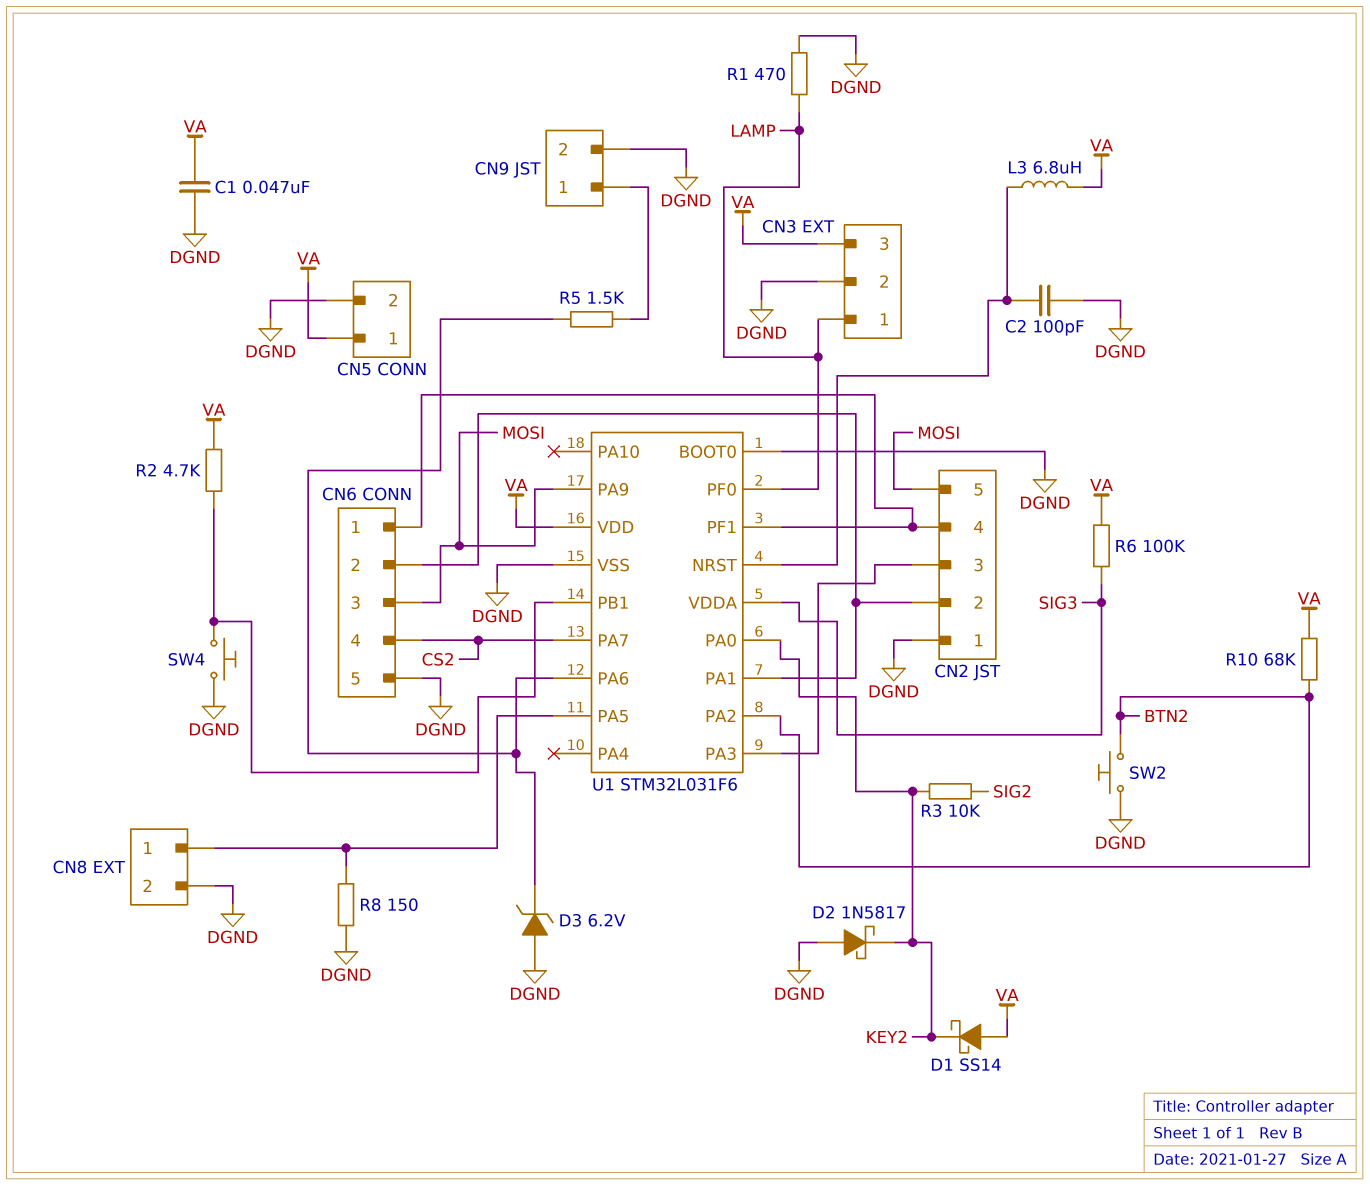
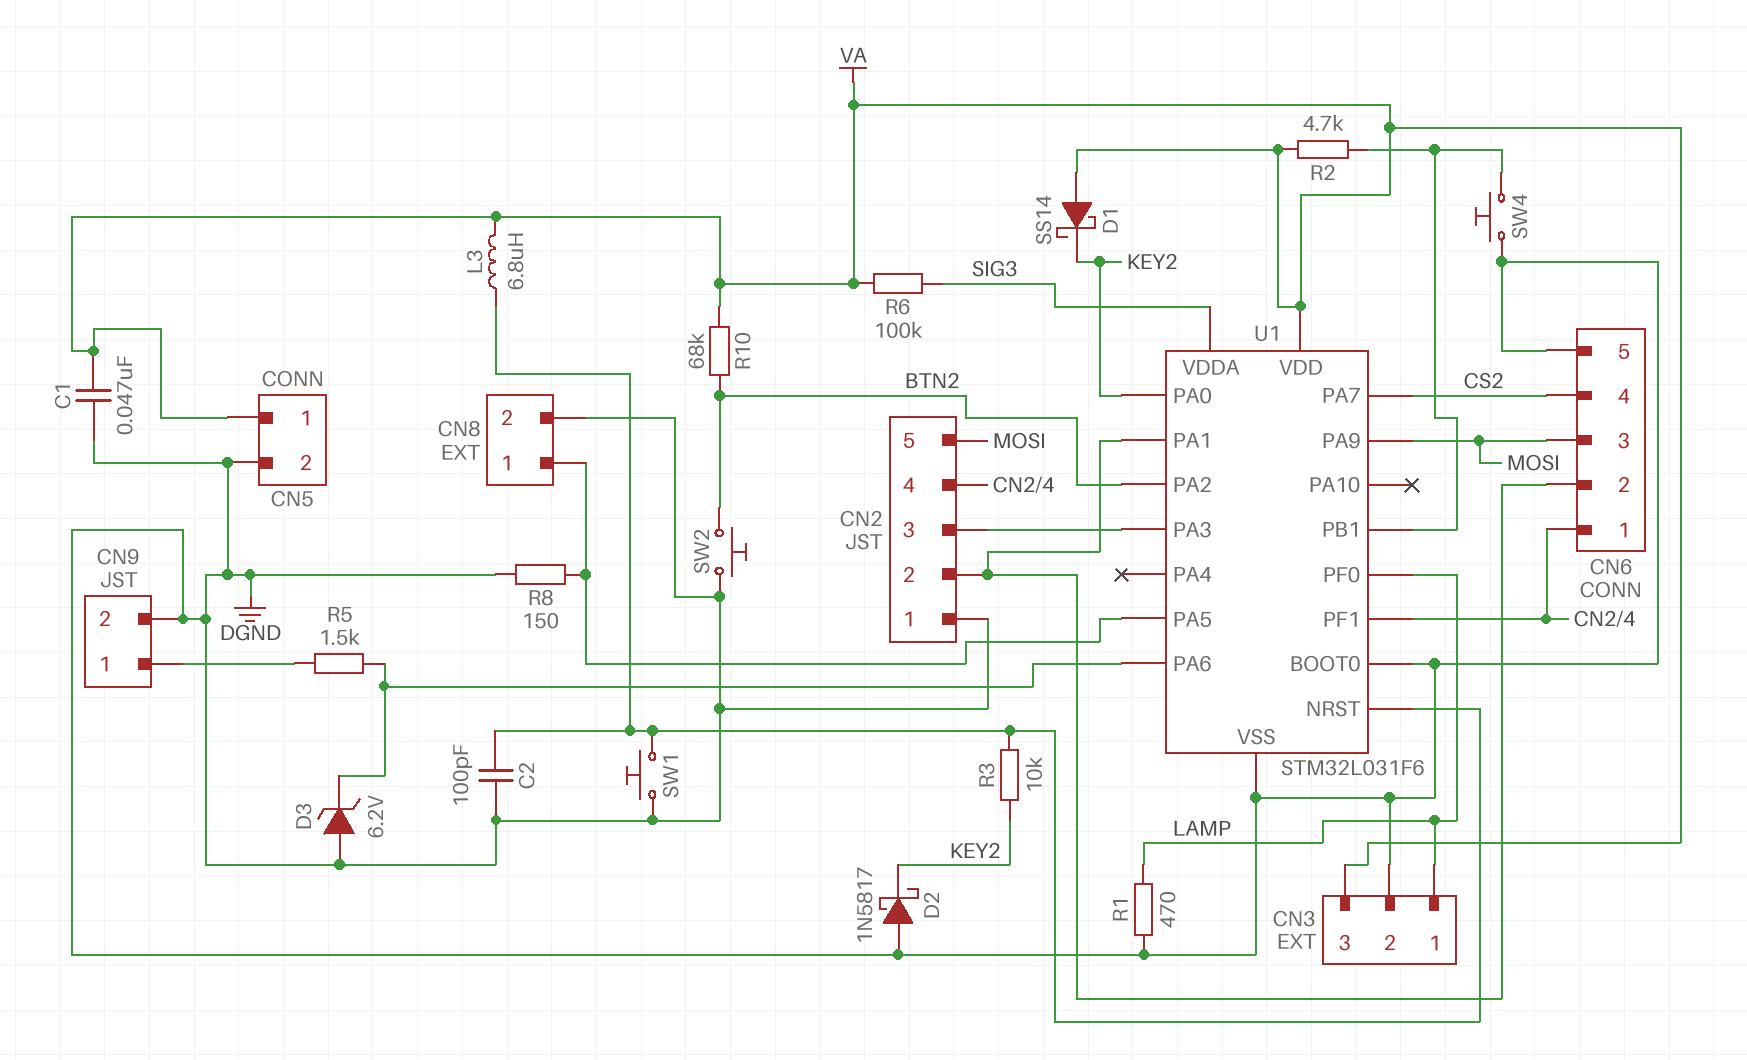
R3: 10k (KEY2, SIG2) -> 10k (KEY2, U1/NRST)
SW1: none -> button (DGND, U1/NRST)

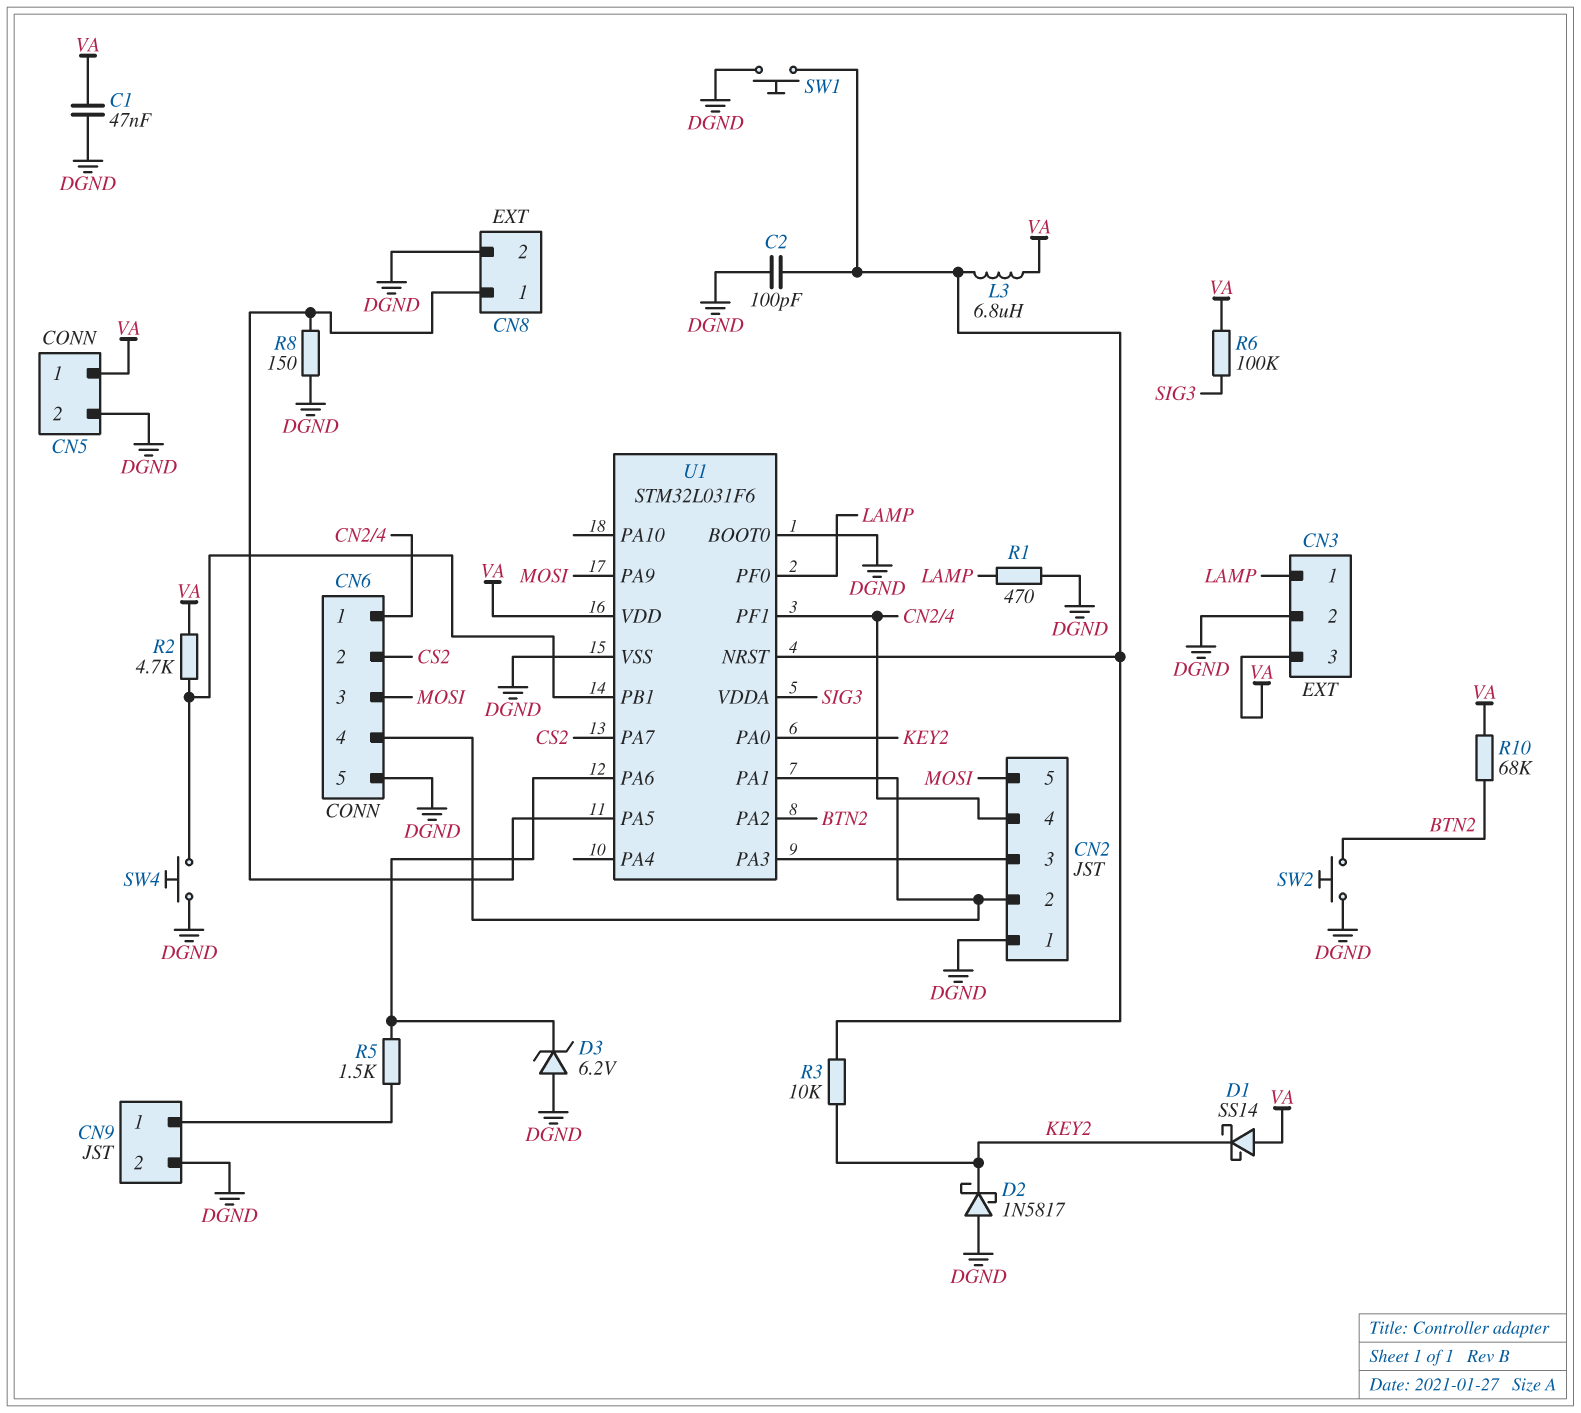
CN6 pin 2: CN2/2 -> CS2
CN6 pin 4: CS2 -> CN2/2

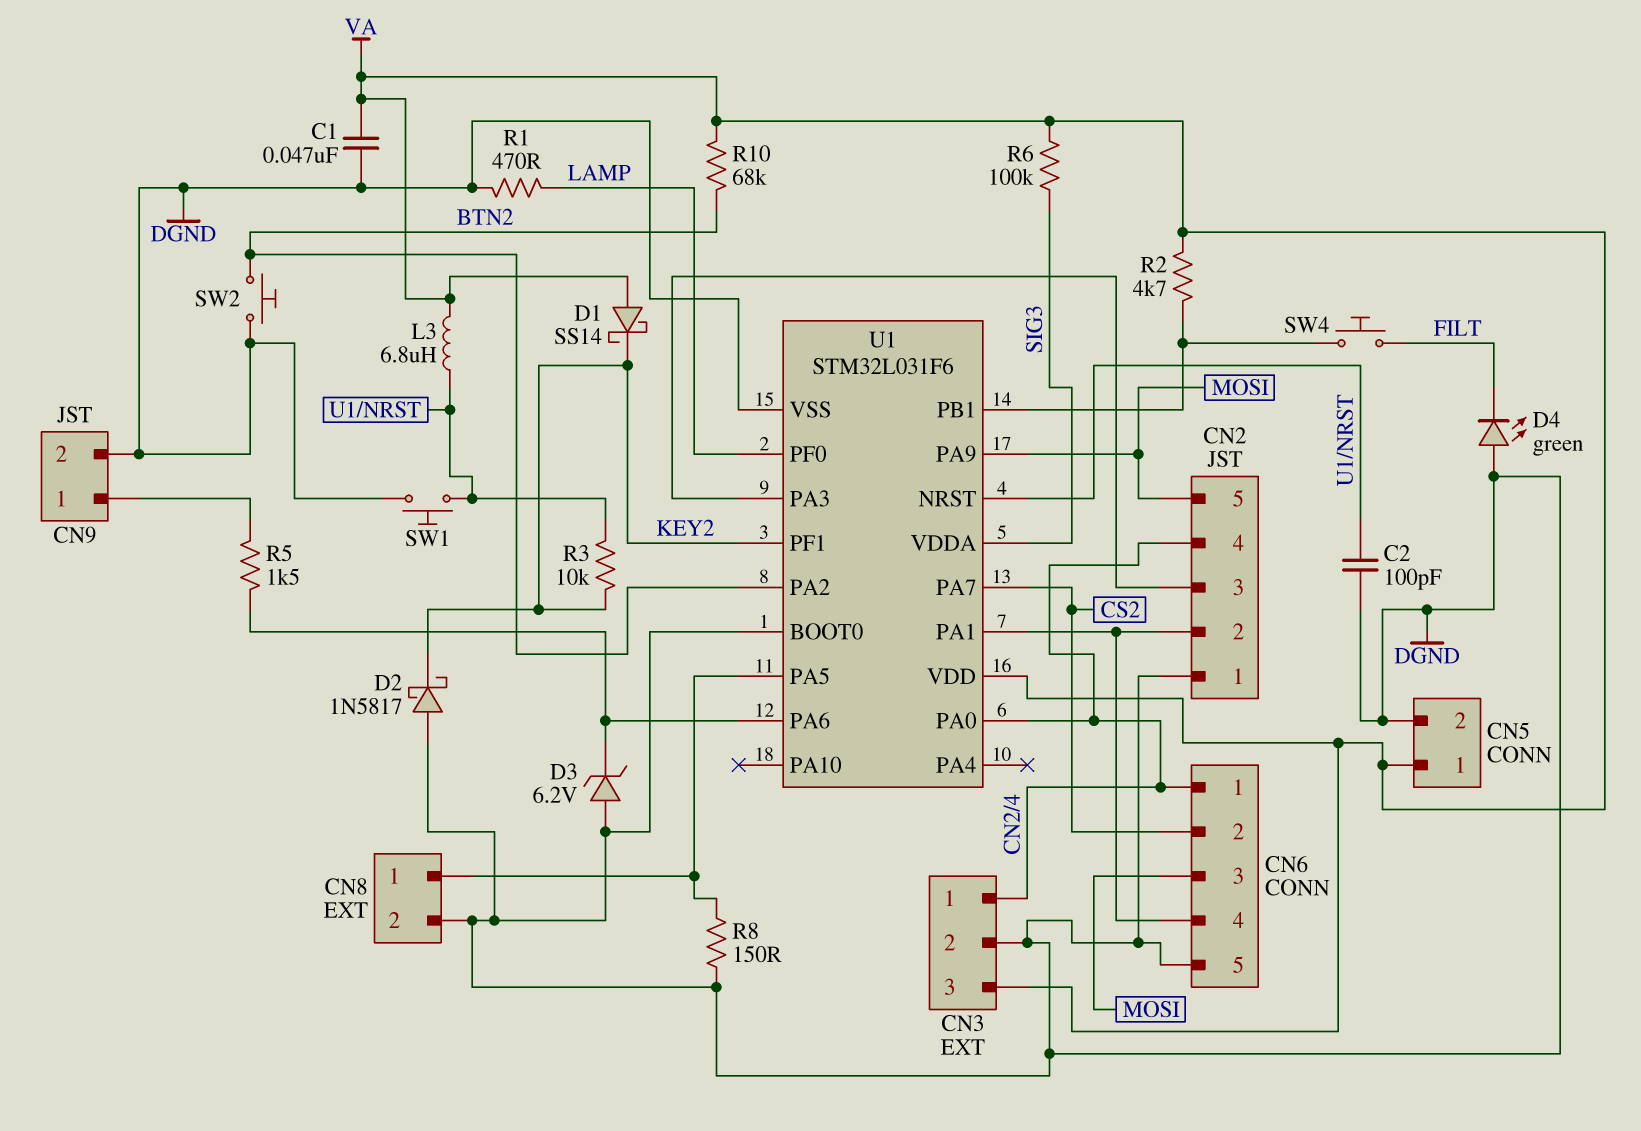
CN3 pin 1: LAMP -> CN2/4
D4: none -> LED green (A DGND, K FILT)
SW4: button (DGND, U1/PB1) -> button (FILT, U1/PB1)
U1 pin PA0: KEY2 -> CN2/4
U1 pin PF1: CN2/4 -> KEY2

